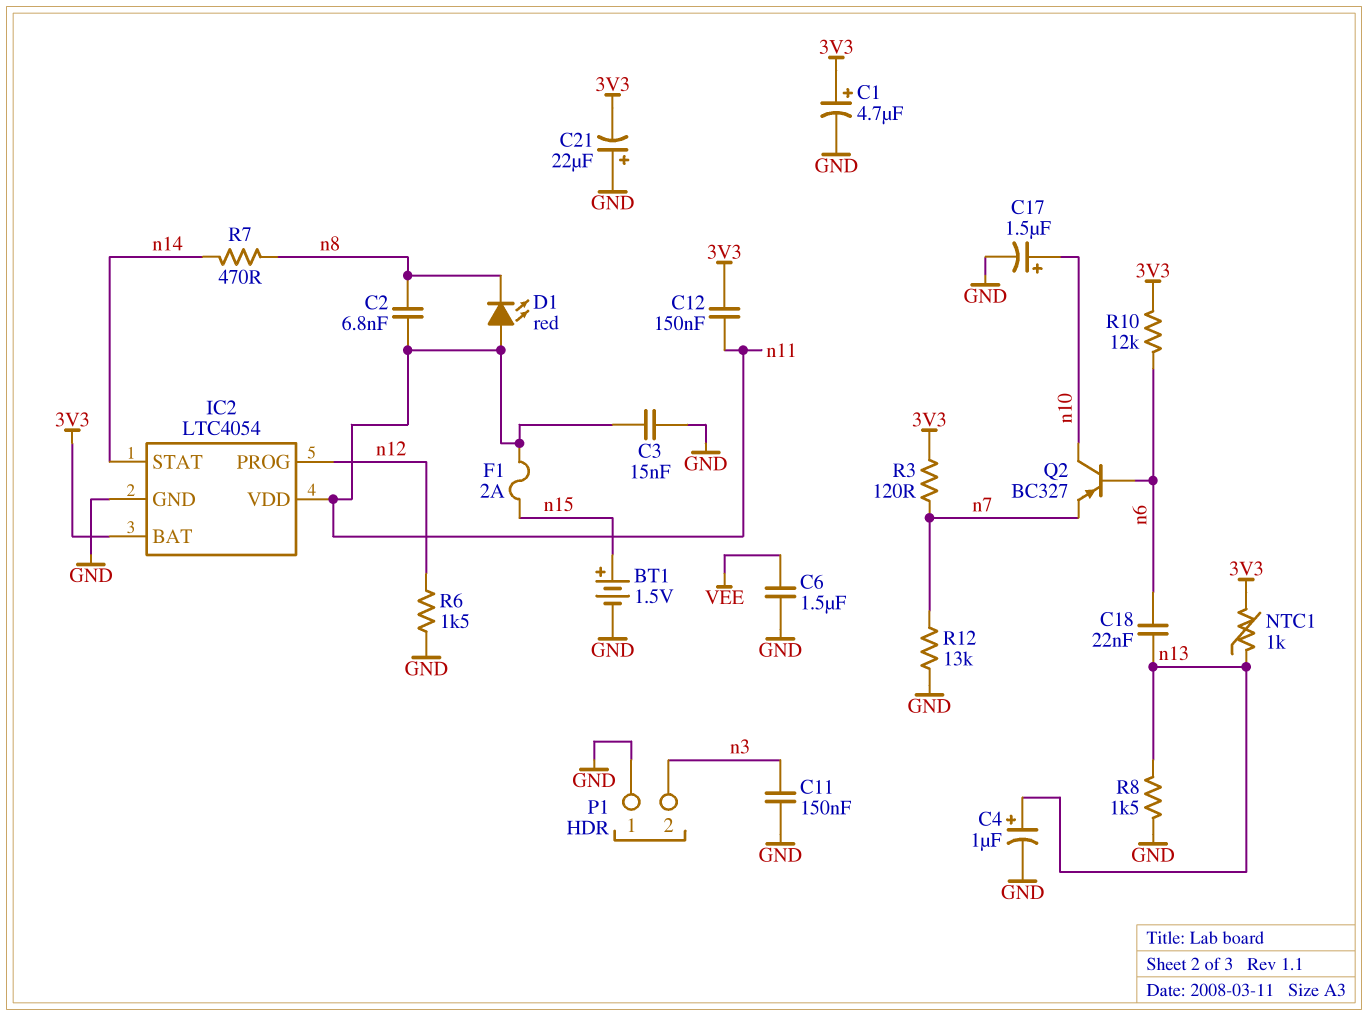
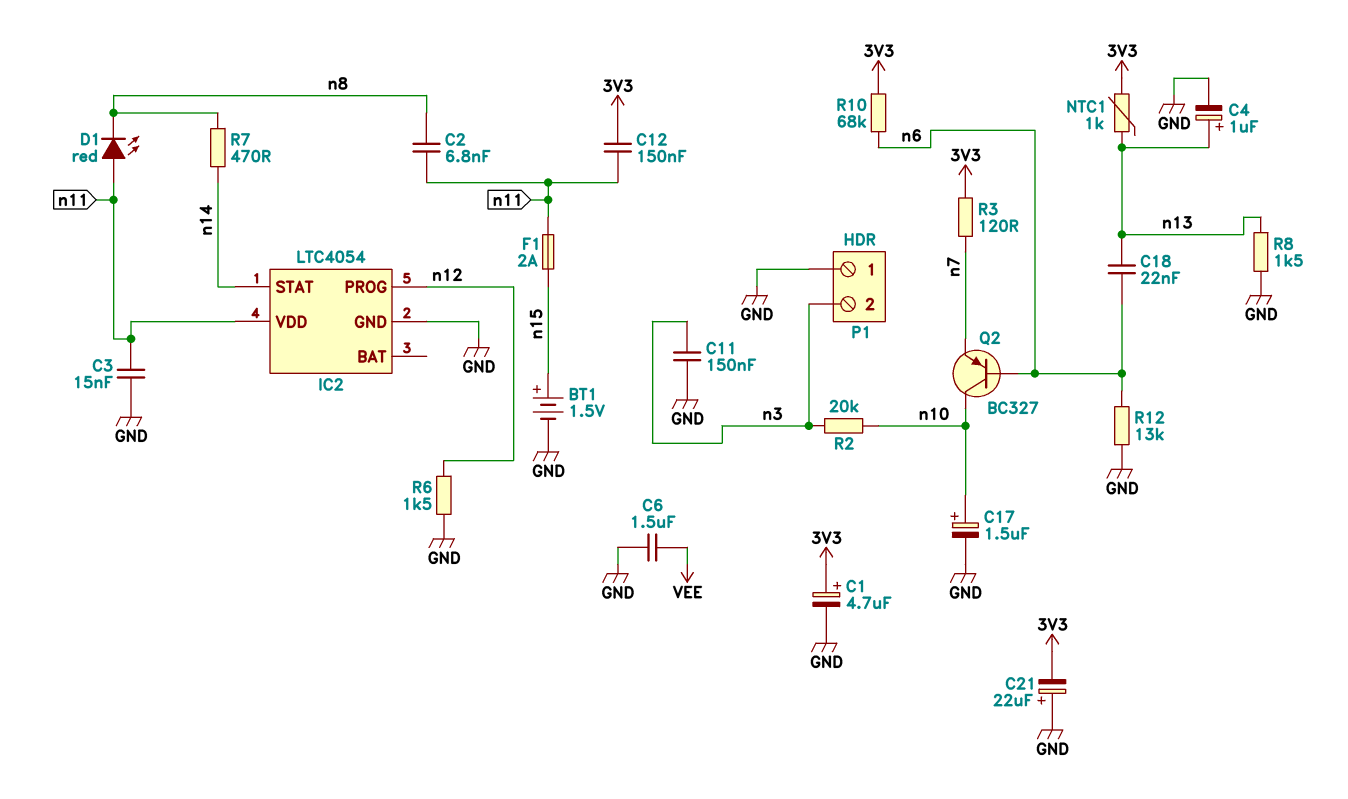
IC2 pin BAT: 3V3 -> none
R2: none -> 20k (n3, n10)
R10: 12k (3V3, n6) -> 68k (3V3, n6)
R12: 13k (GND, n7) -> 13k (GND, n6)

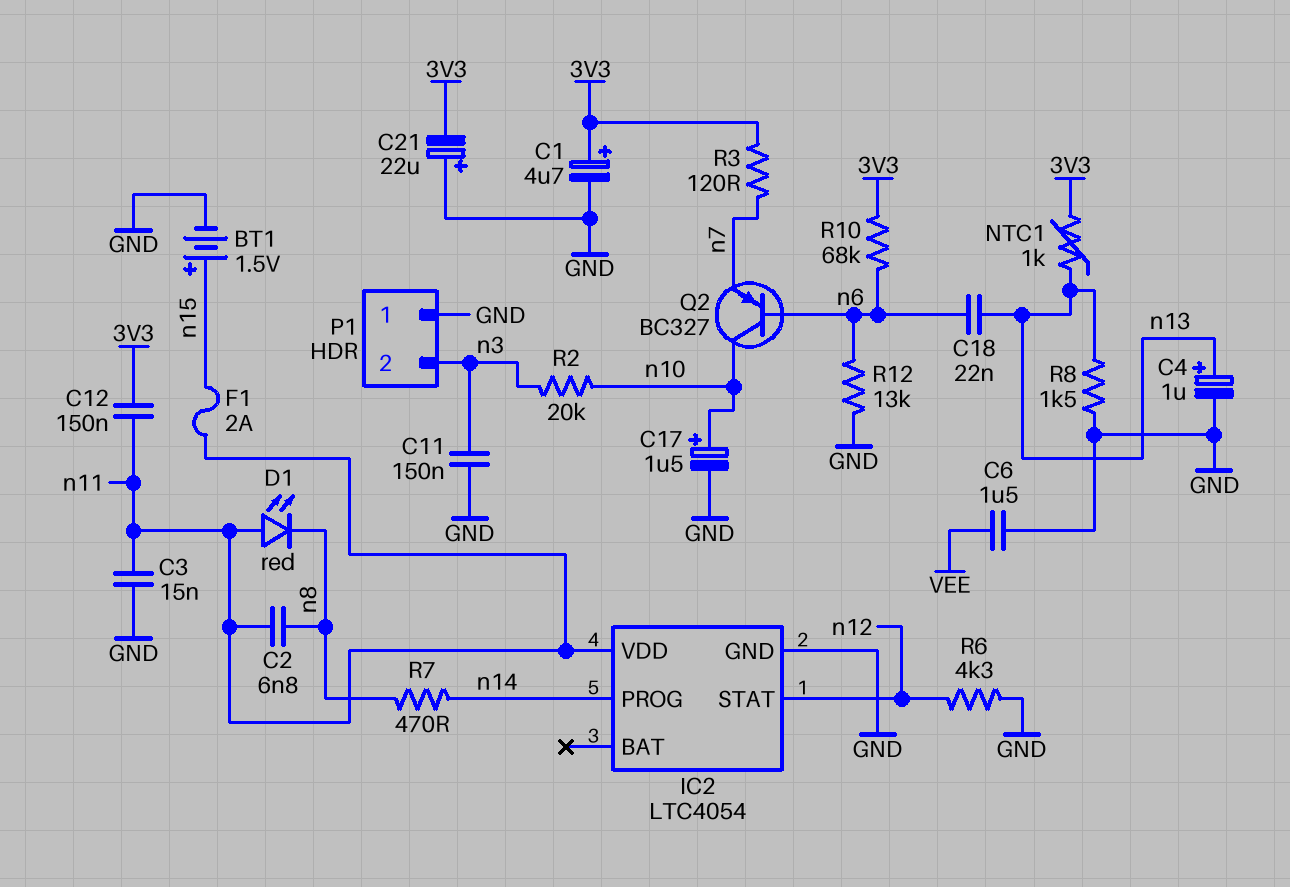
IC2 pin PROG: n12 -> n14
IC2 pin STAT: n14 -> n12
R6: 1.5k (GND, n12) -> 4.3k (GND, n12)

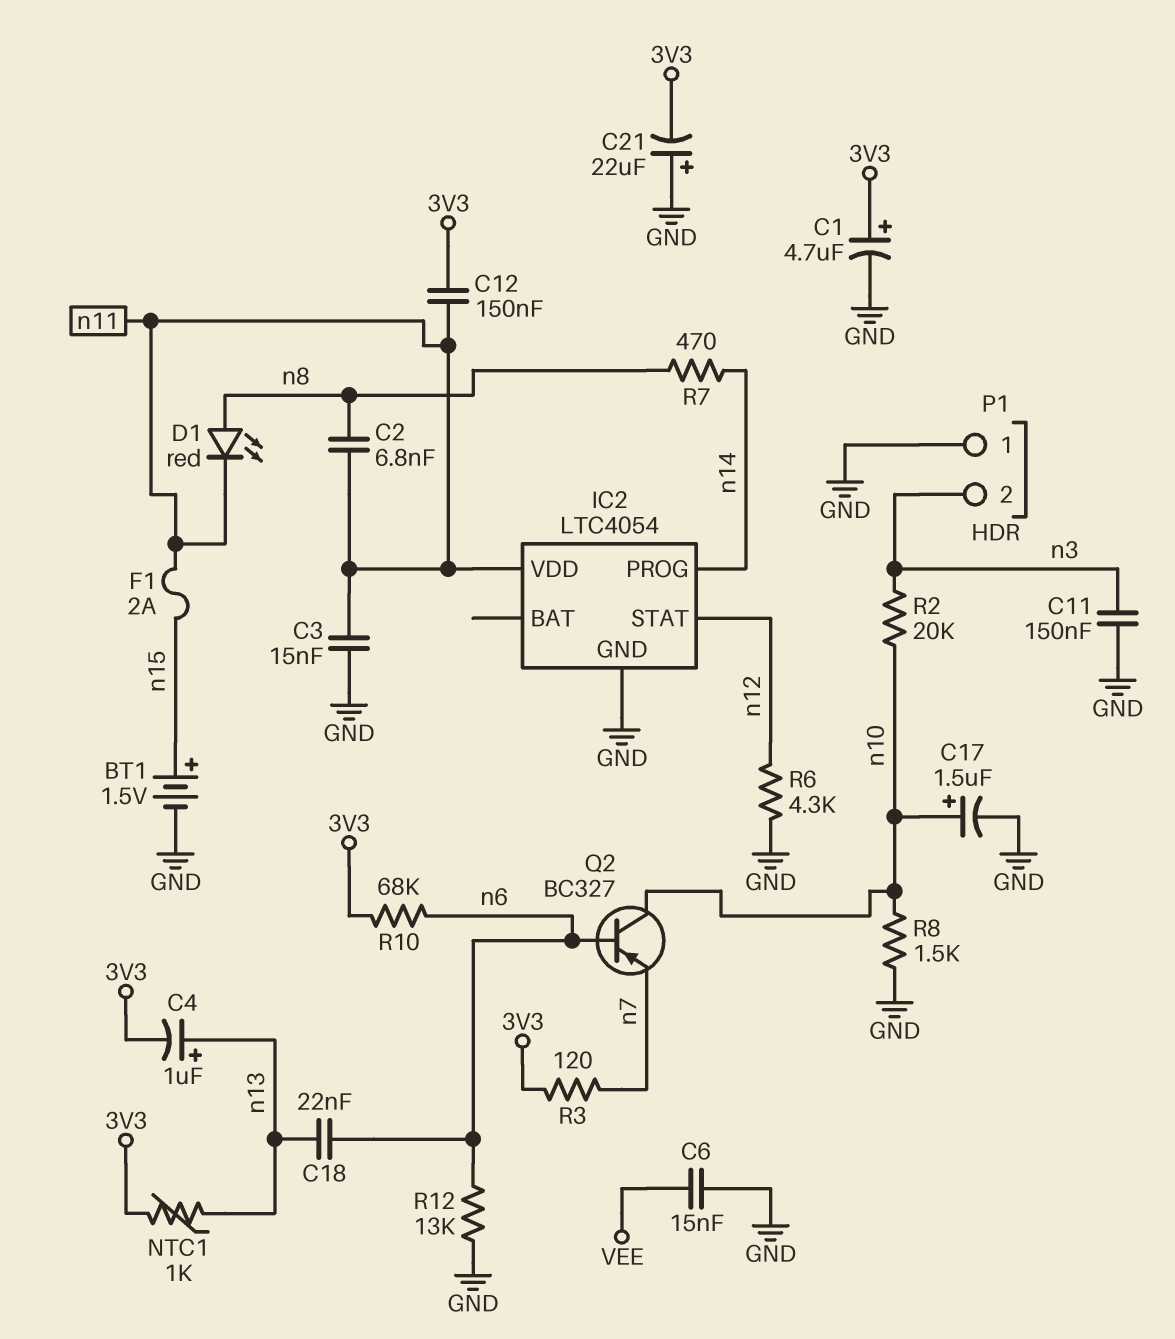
C4: 1uF (plus n13, minus GND) -> 1uF (plus n13, minus 3V3)
C6: 1.5uF (GND, VEE) -> 15nF (GND, VEE)
D1: LED red (A n11, K n8) -> LED red (A n8, K n11)
R8: 1.5k (GND, n13) -> 1.5k (GND, n10)

